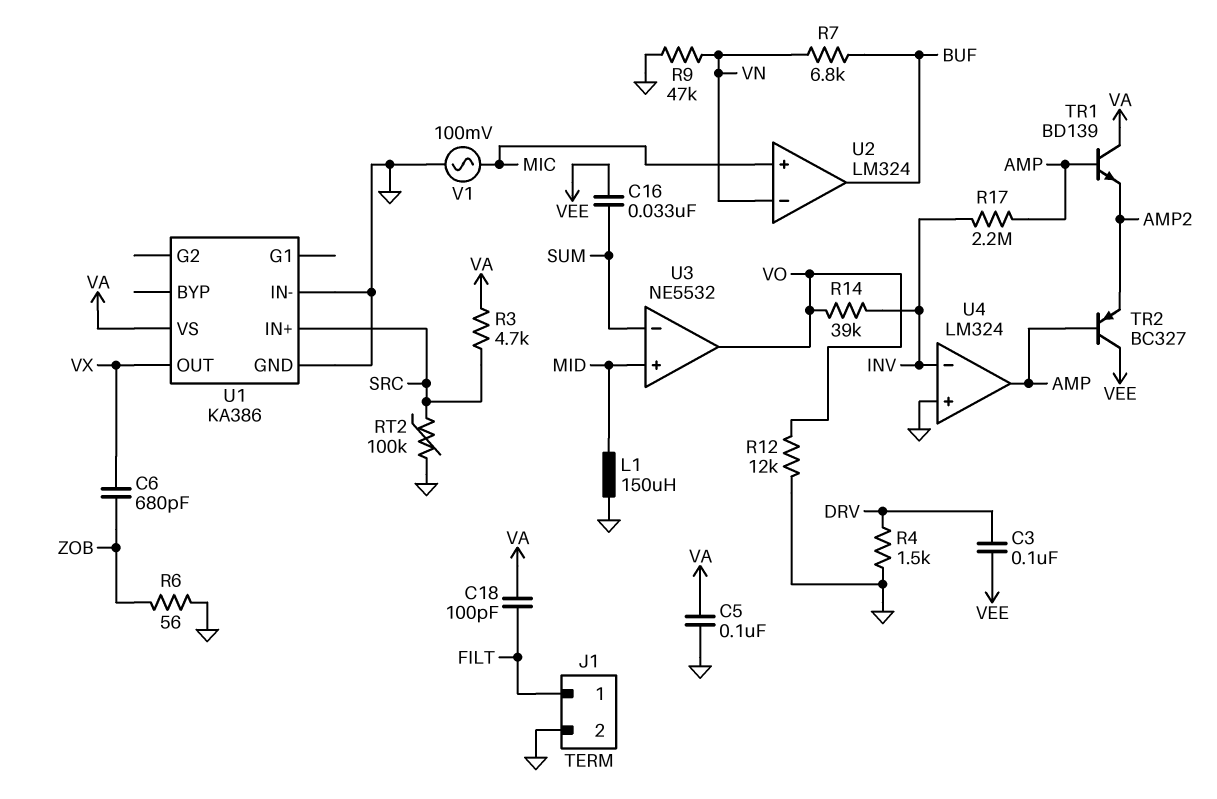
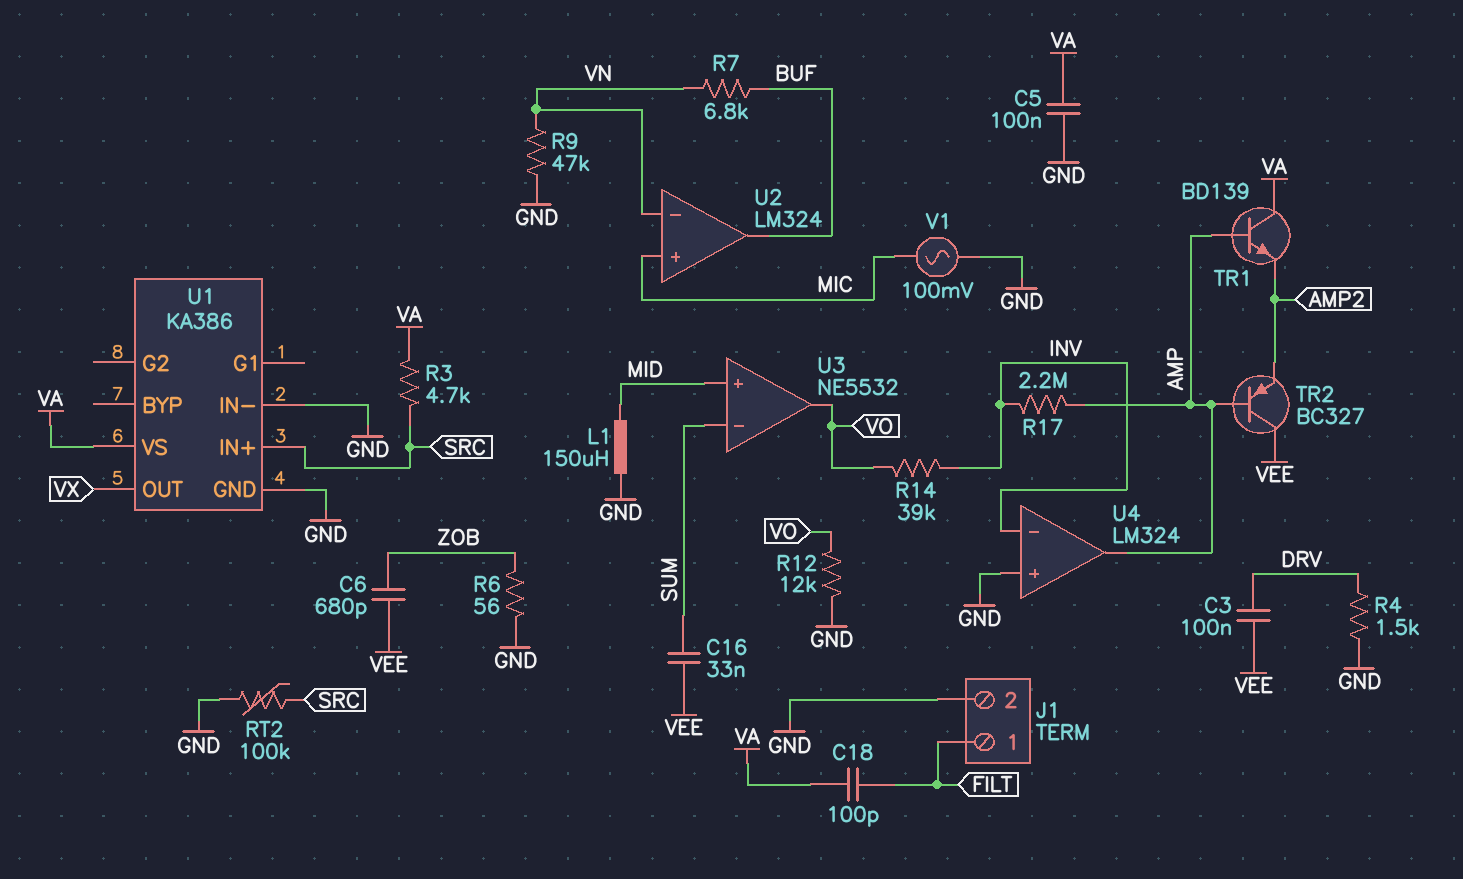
C6: 680pF (VX, ZOB) -> 680pF (VEE, ZOB)

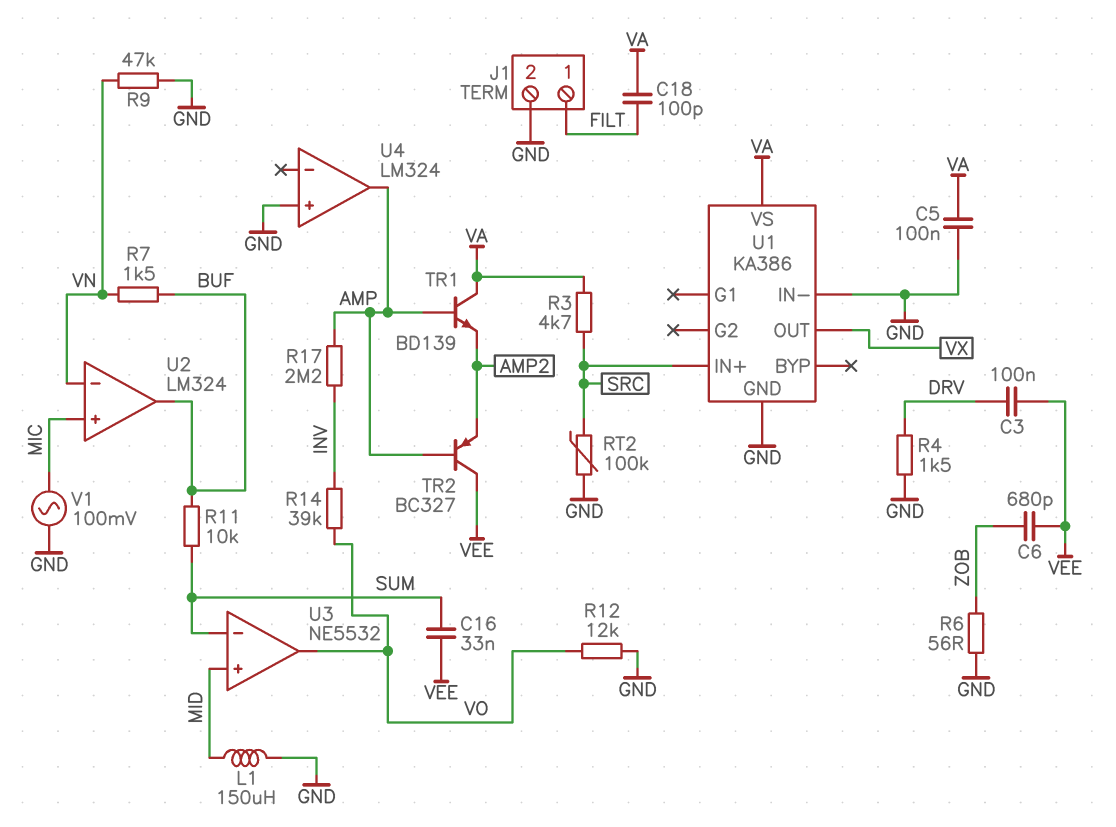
R7: 6.8k (BUF, VN) -> 1.5k (BUF, VN)
R11: none -> 10k (BUF, SUM)
U4 pin in-: INV -> none

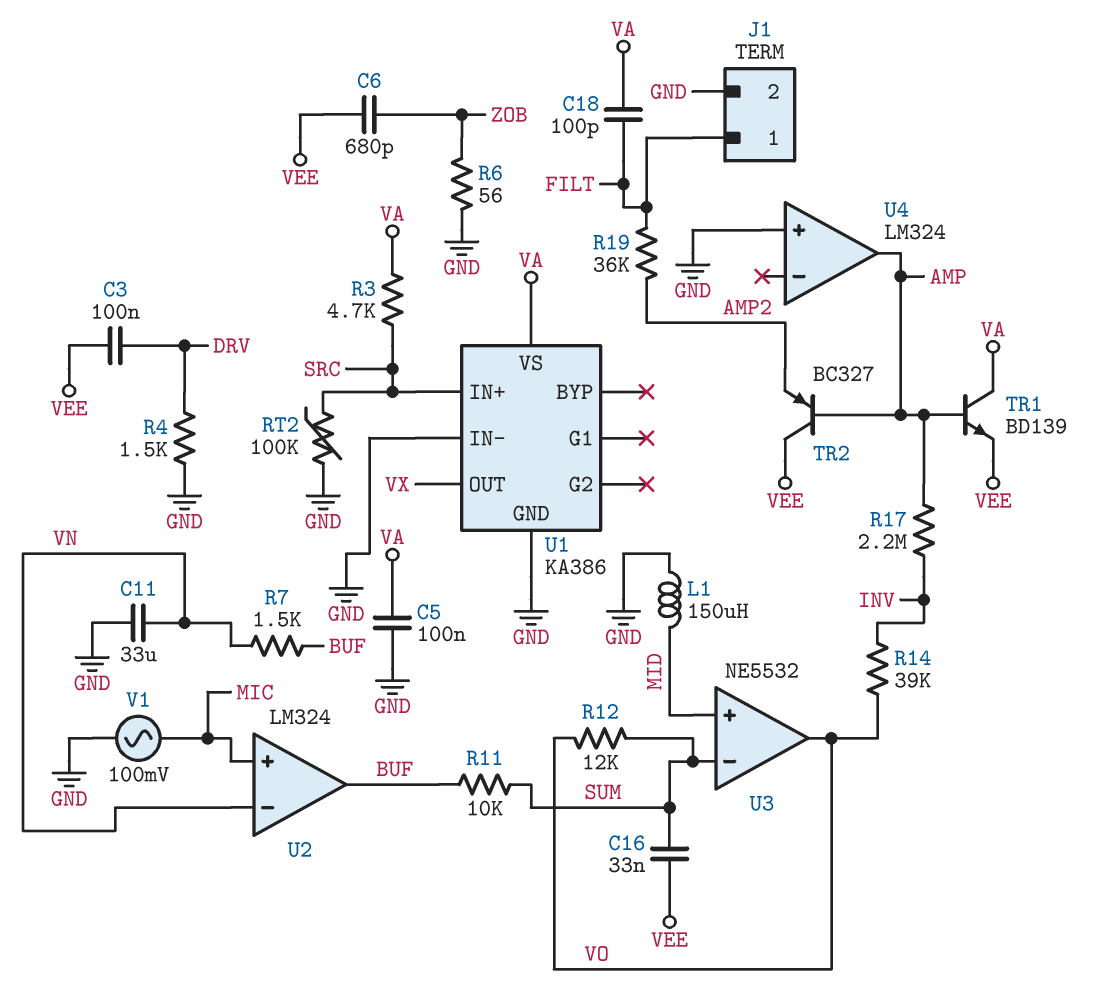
C11: none -> 33uF (GND, VN)
R9: 47k (GND, VN) -> none
R12: 12k (GND, VO) -> 12k (SUM, VO)
R19: none -> 36k (AMP2, FILT)
TR1: NPN BD139 (B AMP, C VA, E AMP2) -> NPN BD139 (B AMP, C VA, E VEE)

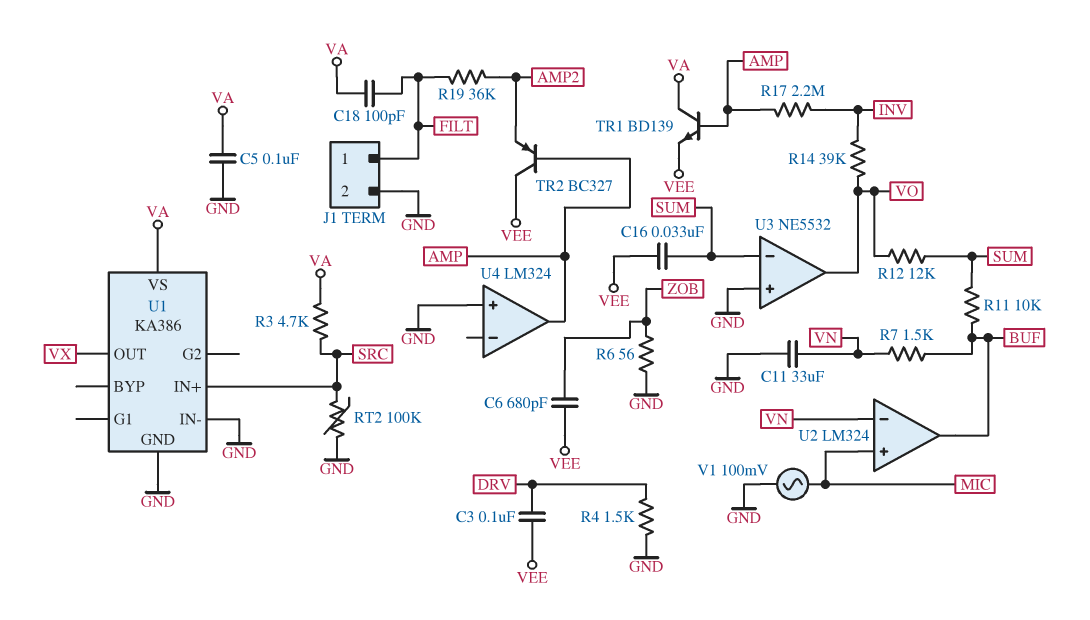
L1: 150uH (GND, MID) -> none
U3 pin in+: MID -> GND

